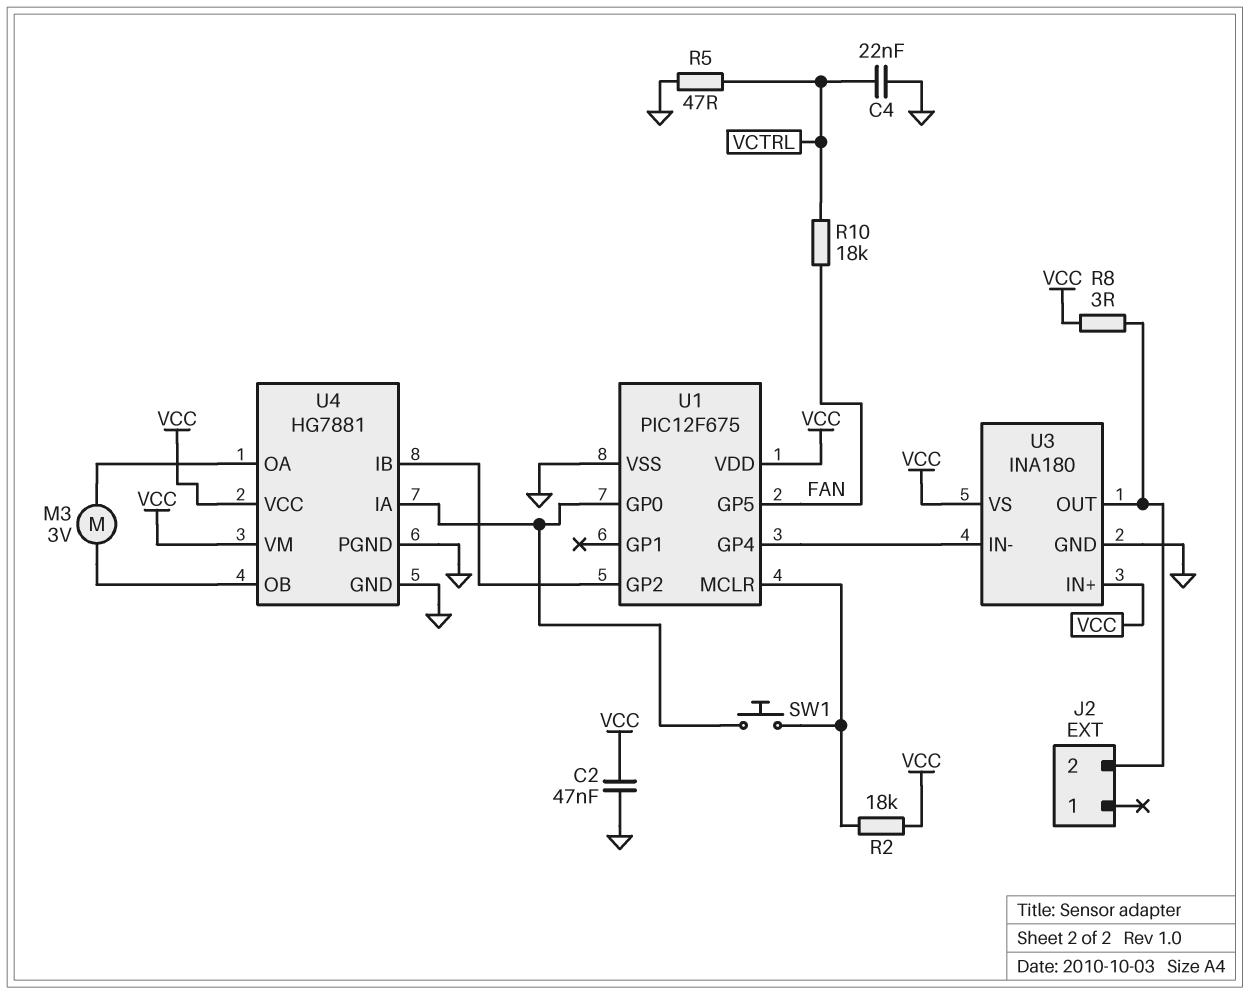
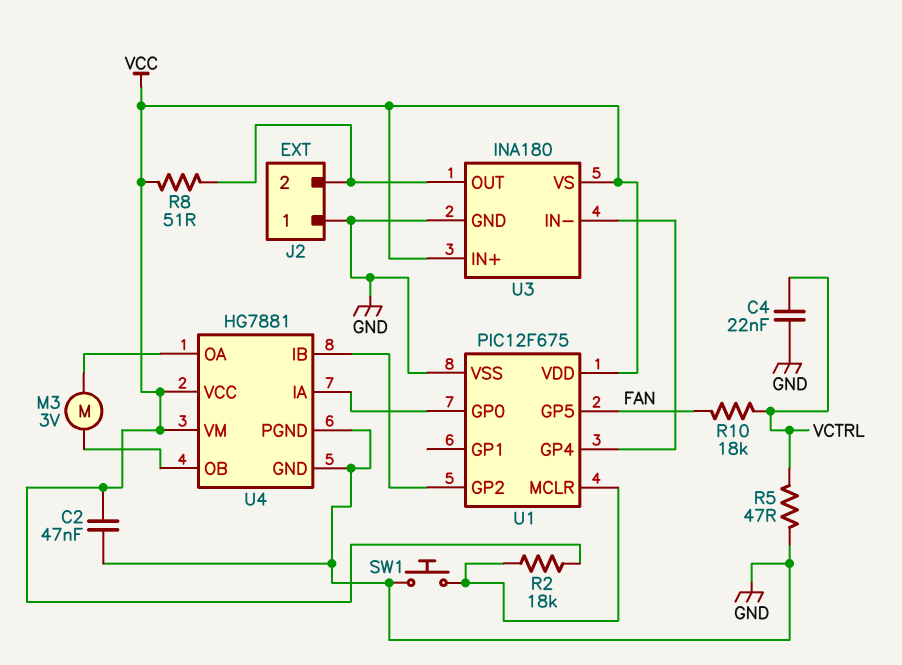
J2 pin 1: none -> GND
R8: 3 (J2/2, VCC) -> 51 (J2/2, VCC)
SW1: button (U1/GP0, U1/MCLR) -> button (GND, U1/MCLR)

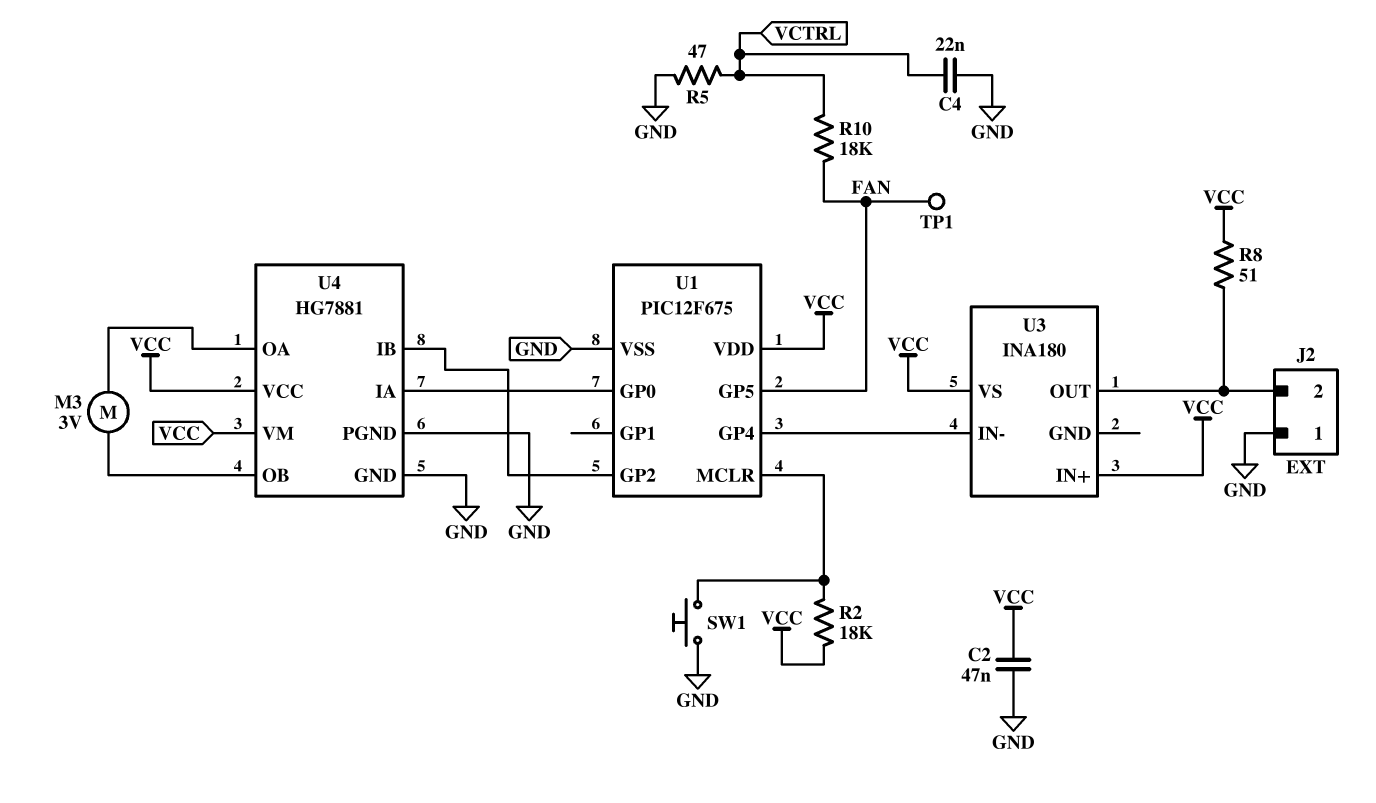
TP1: none -> test point (FAN)
U3 pin GND: GND -> none

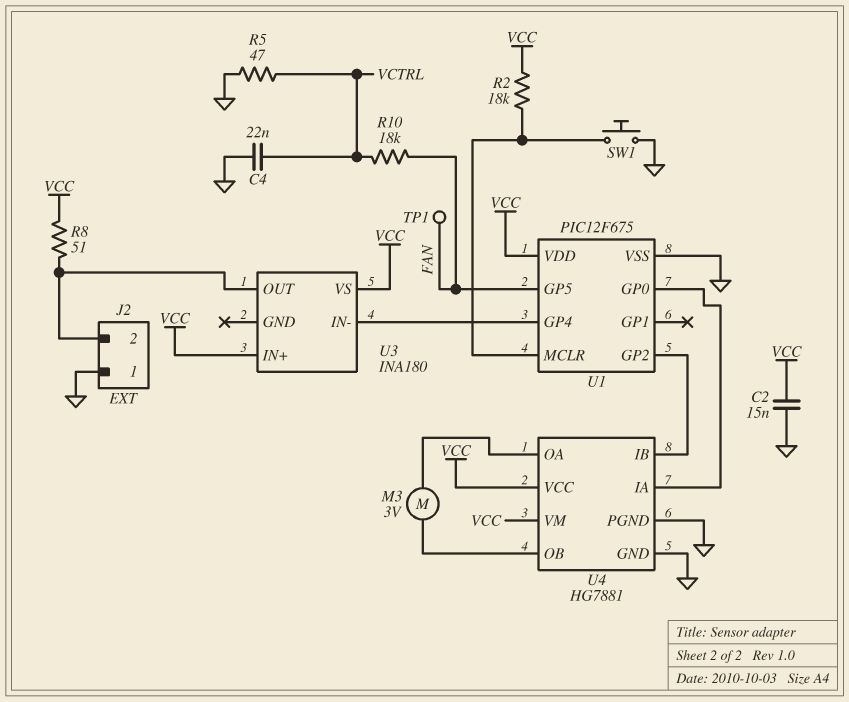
C2: 47nF (GND, VCC) -> 15nF (GND, VCC)

